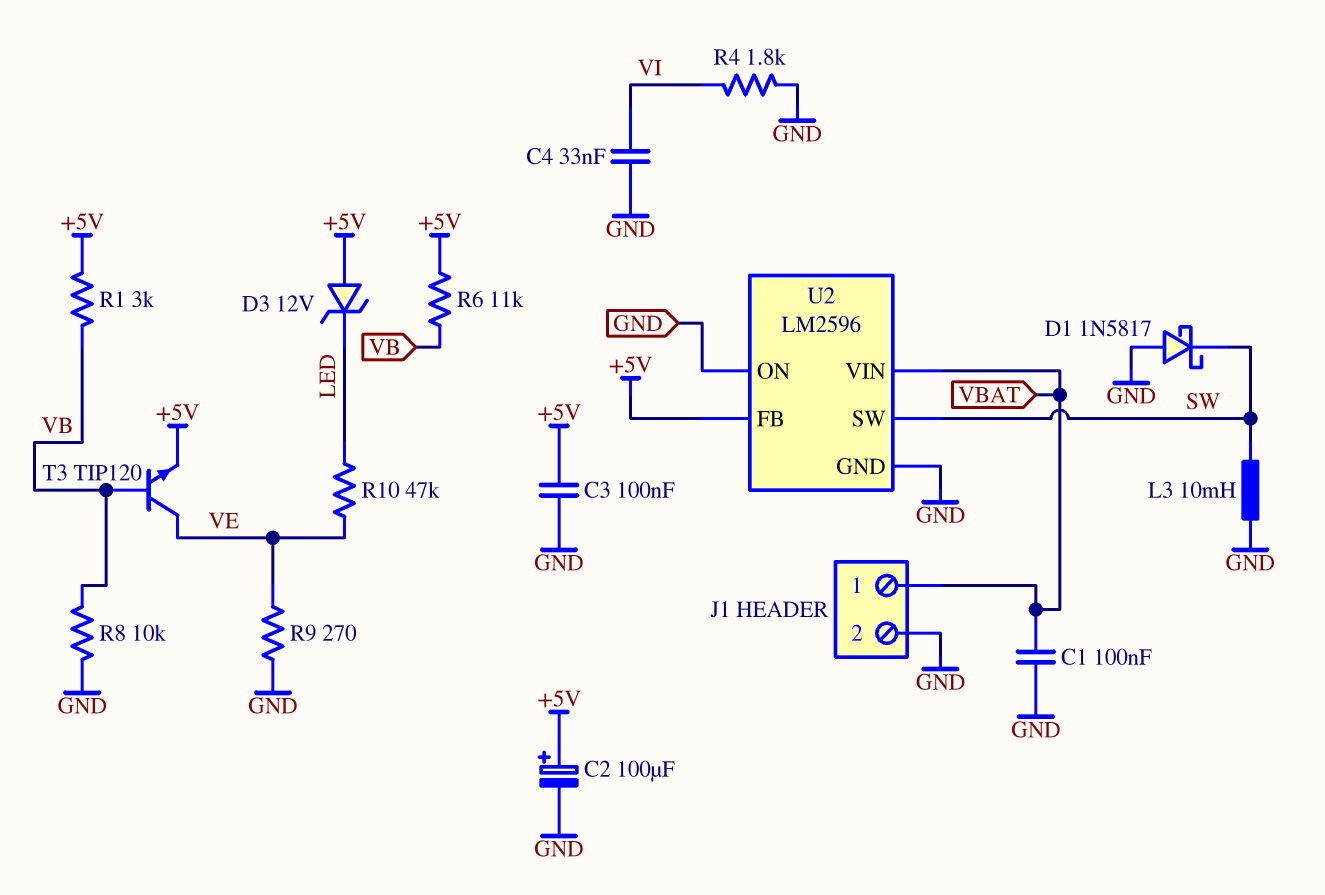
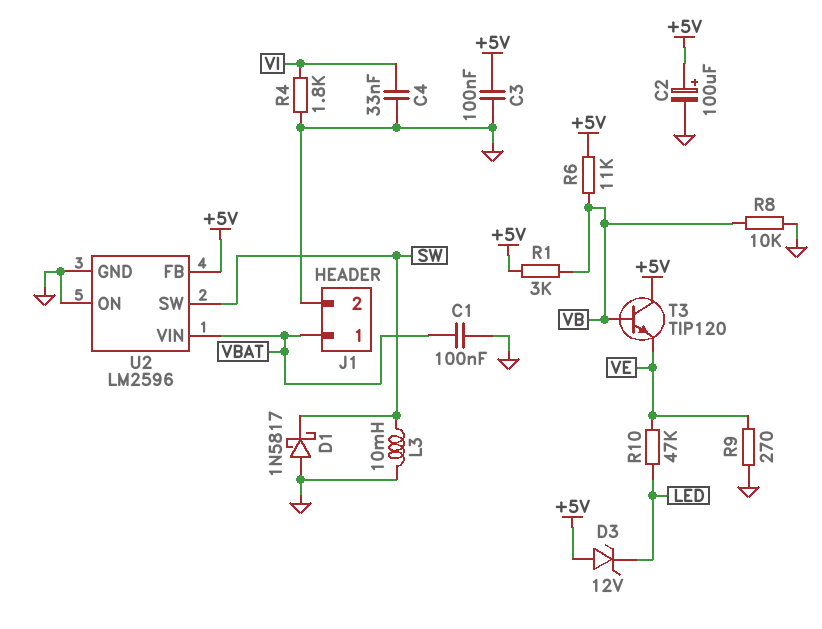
T3: NPN TIP120 (B VB, C VE, E +5V) -> NPN TIP120 (B VB, C +5V, E VE)

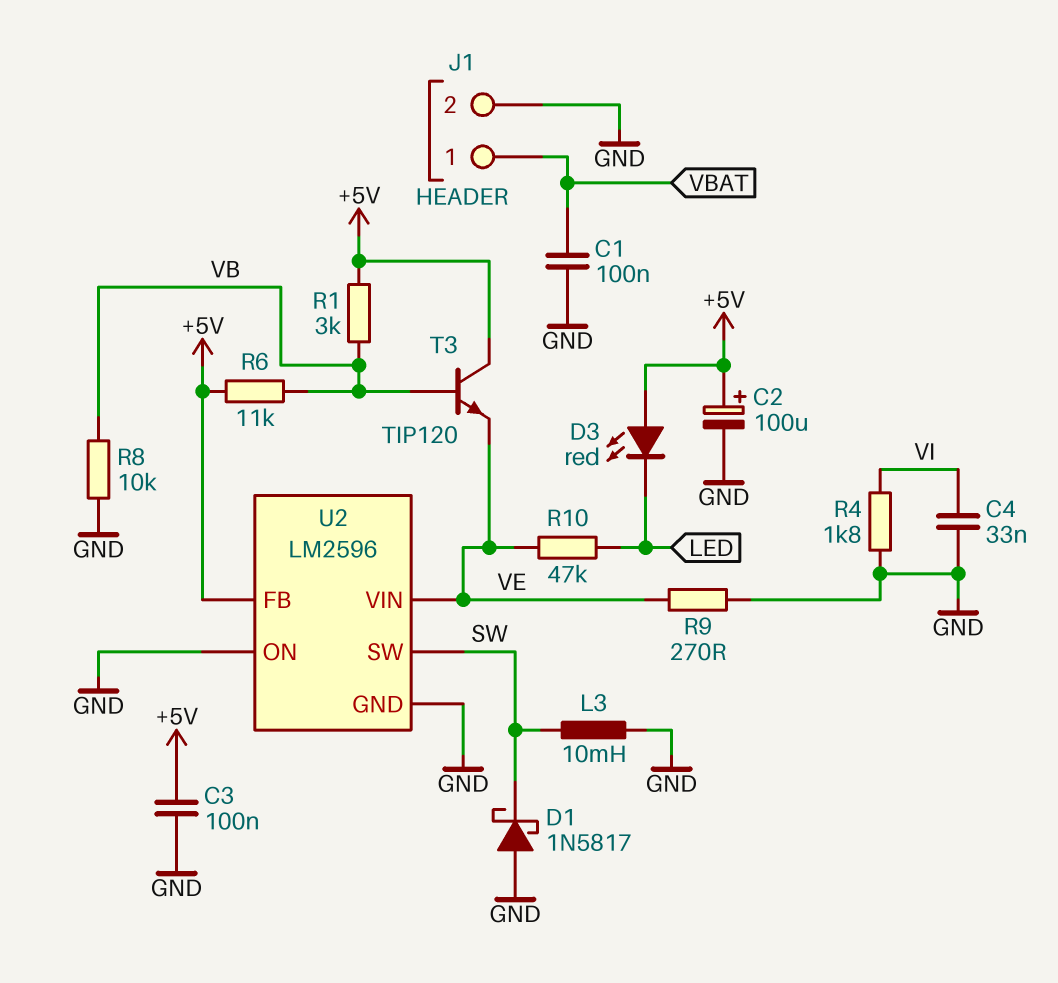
D3: zener 12V (A +5V, K LED) -> LED red (A +5V, K LED)
U2 pin VIN: VBAT -> VE

